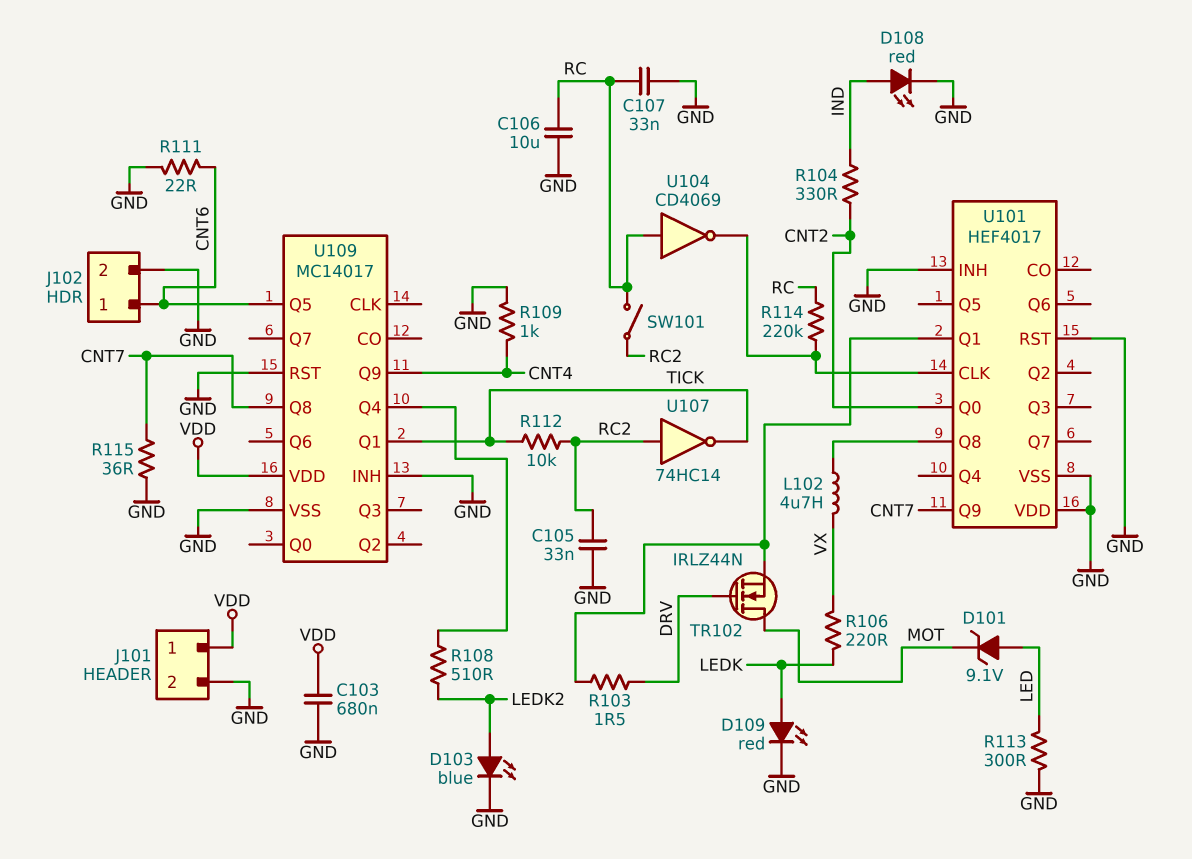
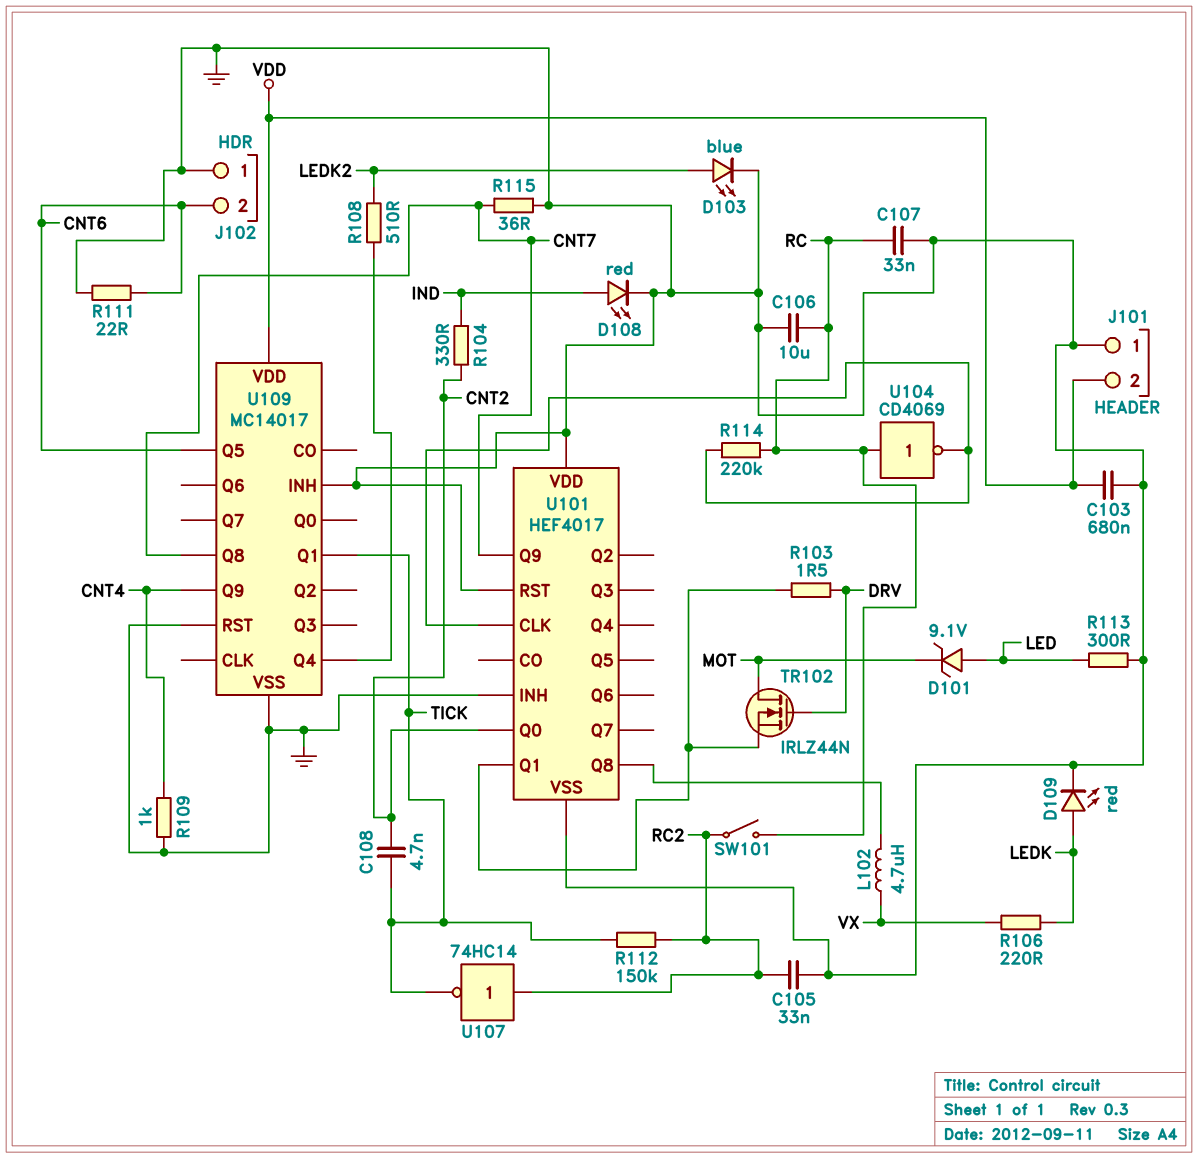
C108: none -> 4.7nF (CNT2, TICK)
J101 pin 1: VDD -> GND
J101 pin 2: GND -> VDD
J102 pin 1: CNT6 -> GND
J102 pin 2: GND -> CNT6
R112: 10k (RC2, TICK) -> 150k (RC2, TICK)

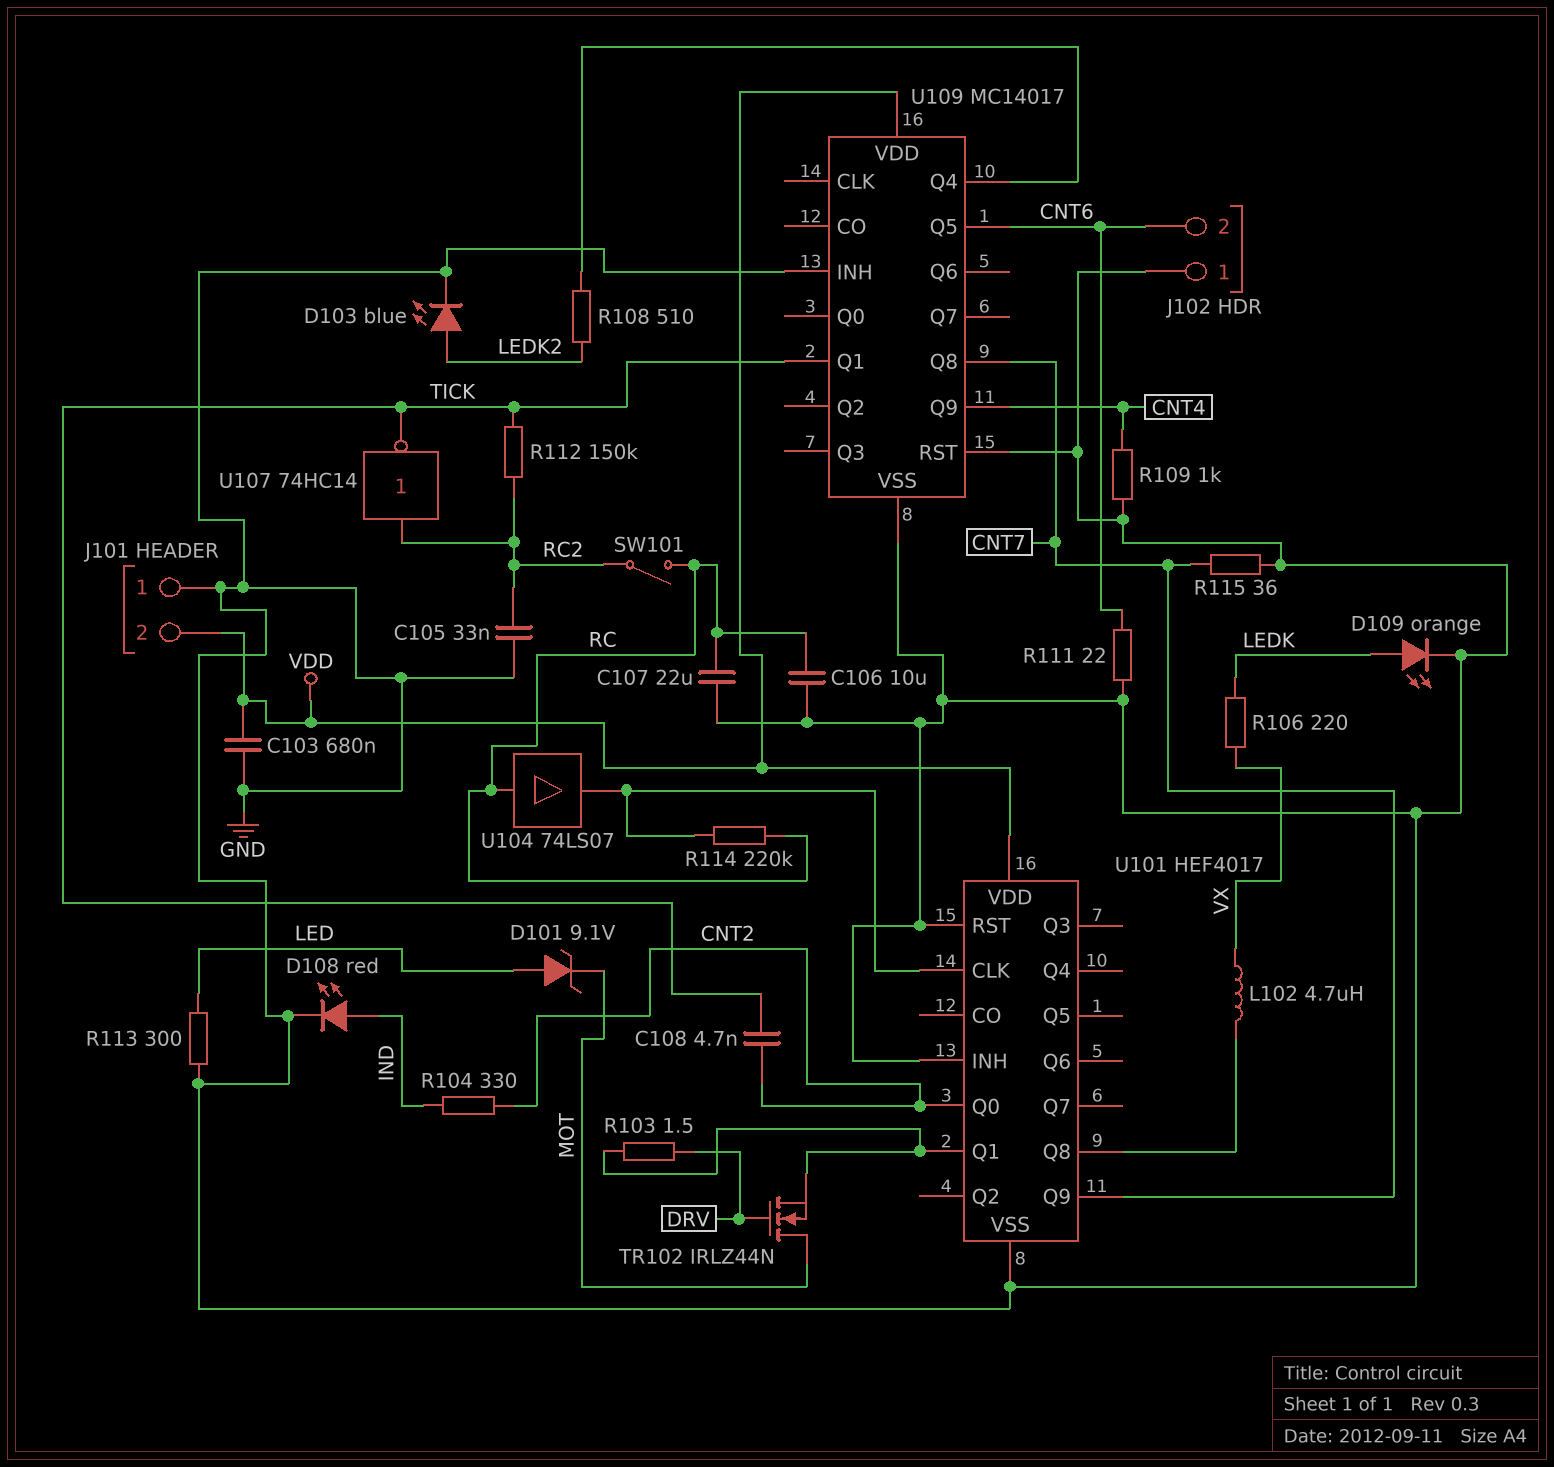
C107: 33nF (GND, RC) -> 22uF (GND, RC)
D109: LED red (A LEDK, K GND) -> LED orange (A LEDK, K GND)
U101 pin VDD: GND -> VDD
U104: NOT CD4069 (in RC, out U101/CLK) -> buffer 74LS07 (in RC, out U101/CLK)

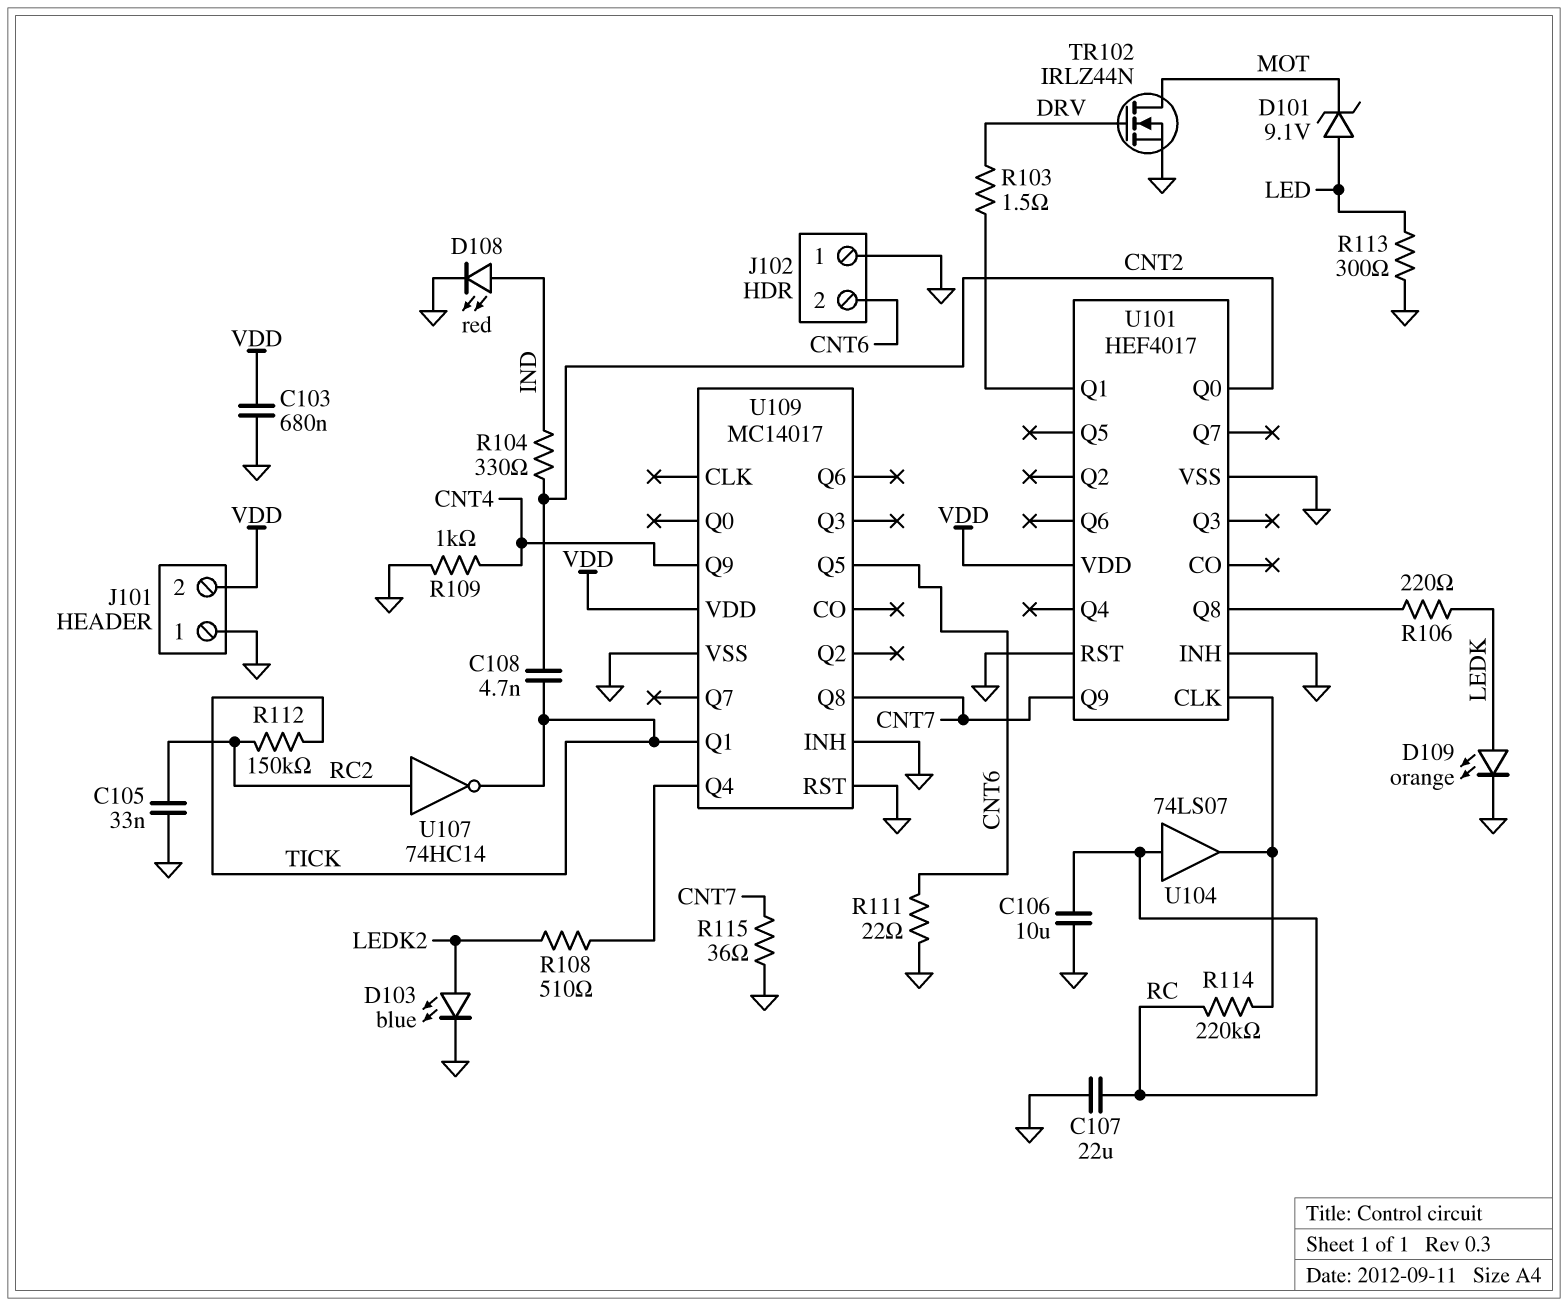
L102: 4.7uH (U101/Q8, VX) -> none
R106: 220 (LEDK, VX) -> 220 (LEDK, U101/Q8)
SW101: switch (RC, RC2) -> none
TR102: NMOS IRLZ44N (G DRV, D MOT, S U101/Q1) -> NMOS IRLZ44N (G DRV, D MOT, S GND)

